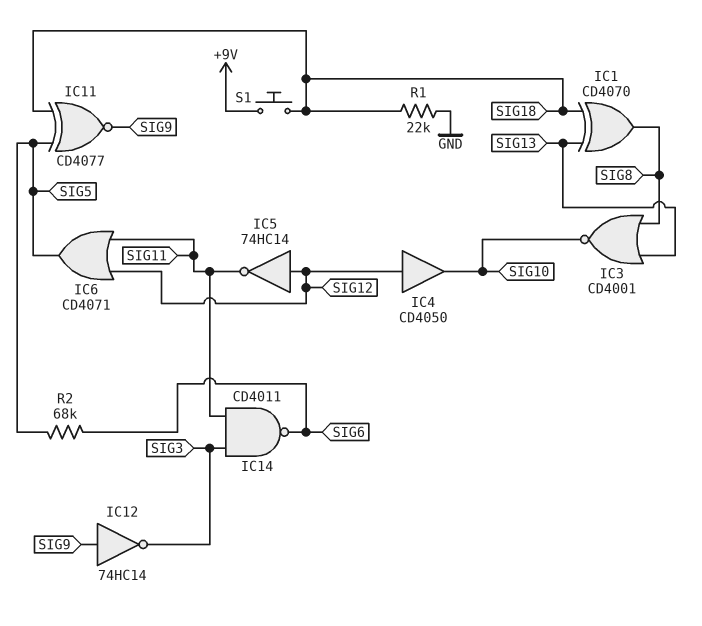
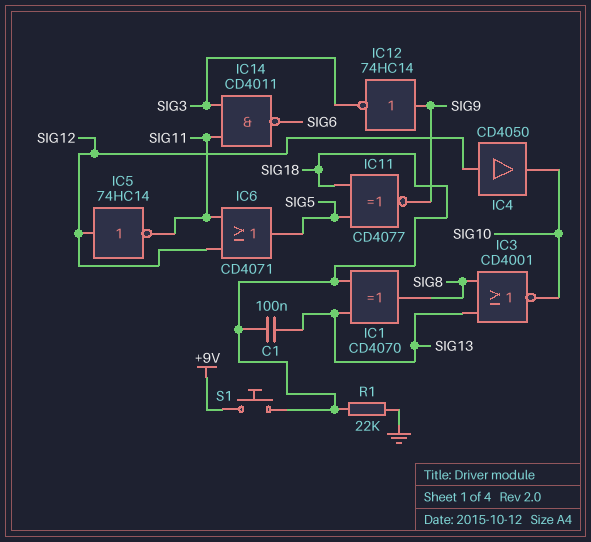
C1: none -> 100nF (SIG13, SIG18)
R2: 68k (SIG5, SIG6) -> none

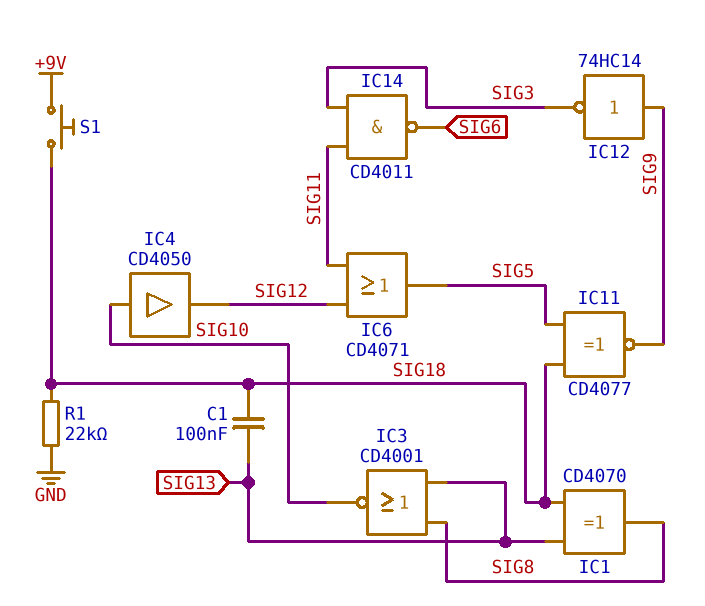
IC4: buffer CD4050 (in SIG12, out SIG10) -> buffer CD4050 (in SIG10, out SIG12)
IC5: NOT 74HC14 (in SIG12, out SIG11) -> none

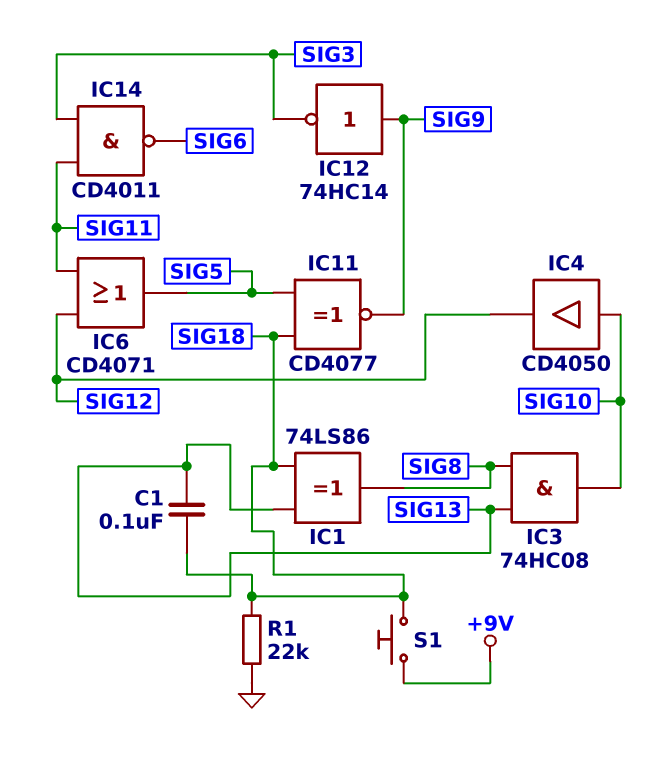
IC1: XOR CD4070 (in SIG13, in SIG18, out SIG8) -> XOR 74LS86 (in SIG13, in SIG18, out SIG8)
IC3: NOR CD4001 (in SIG8, in SIG13, out SIG10) -> AND 74HC08 (in SIG8, in SIG13, out SIG10)

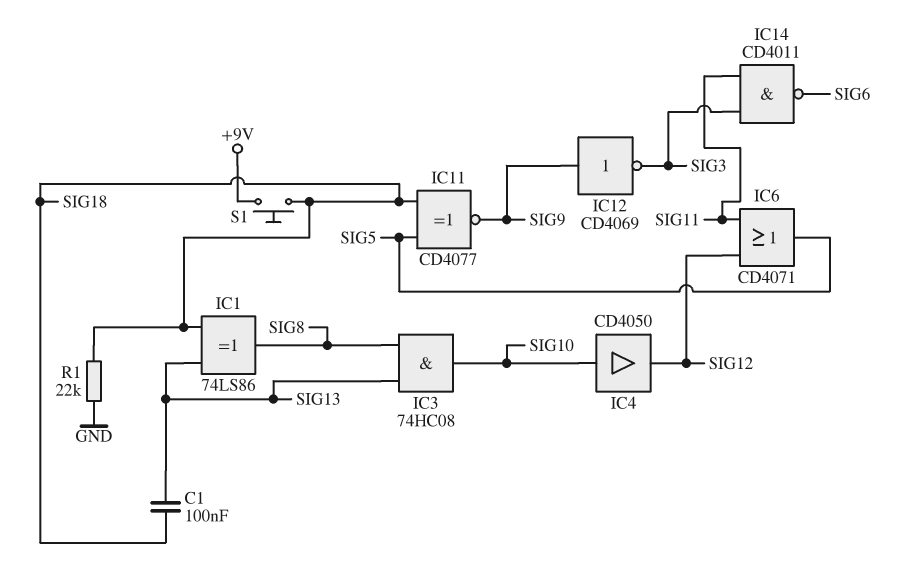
IC12: NOT 74HC14 (in SIG9, out SIG3) -> NOT CD4069 (in SIG9, out SIG3)

